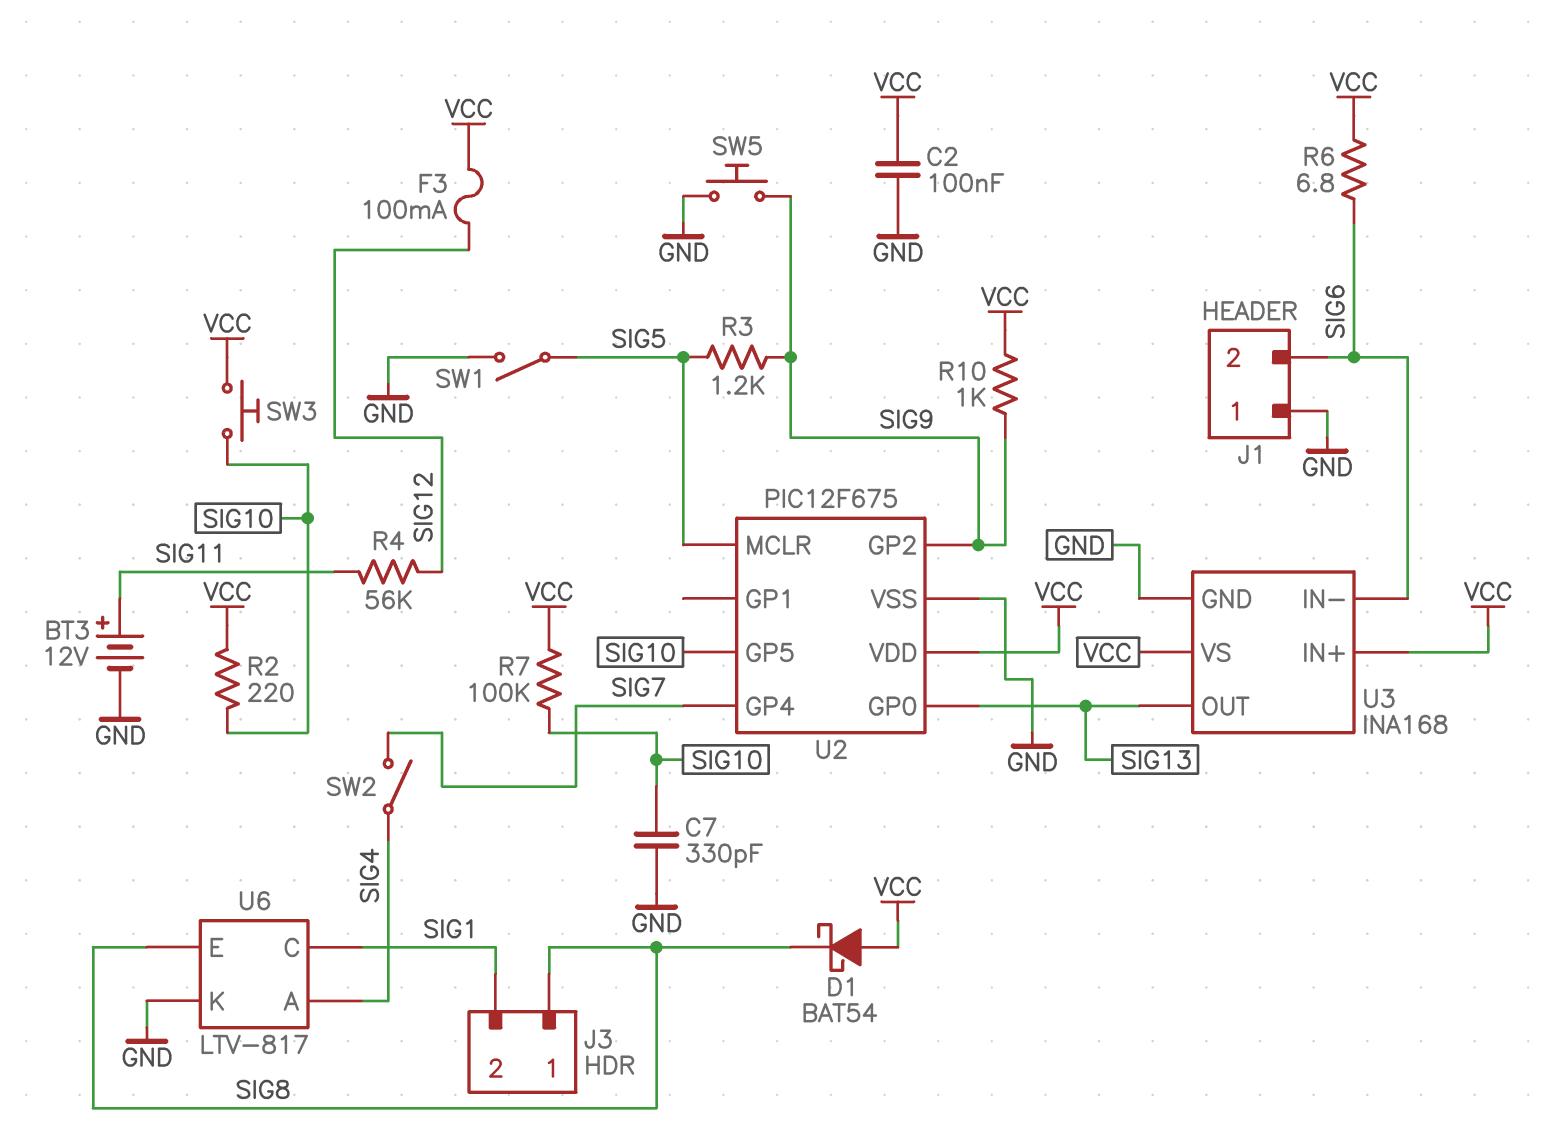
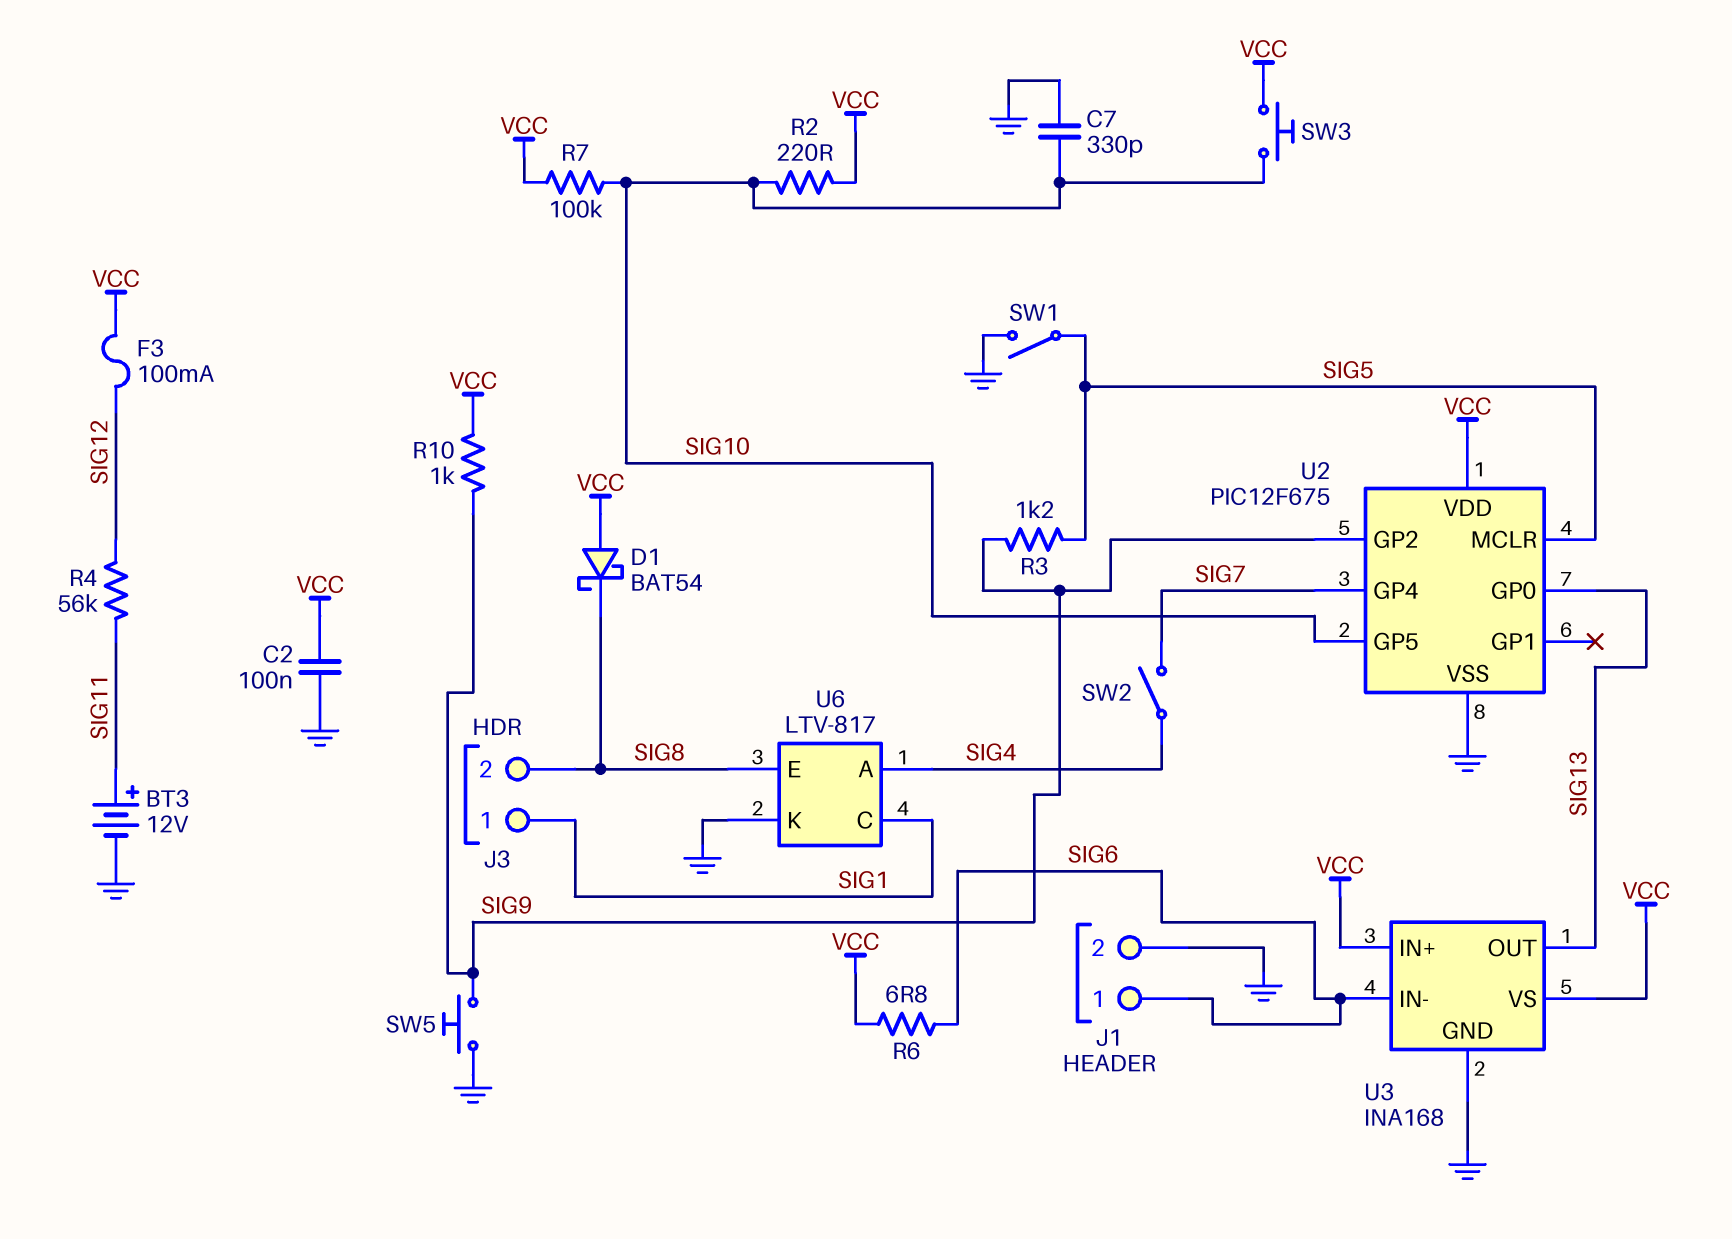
J1 pin 1: GND -> SIG6
J1 pin 2: SIG6 -> GND
J3 pin 1: SIG8 -> SIG1
J3 pin 2: SIG1 -> SIG8

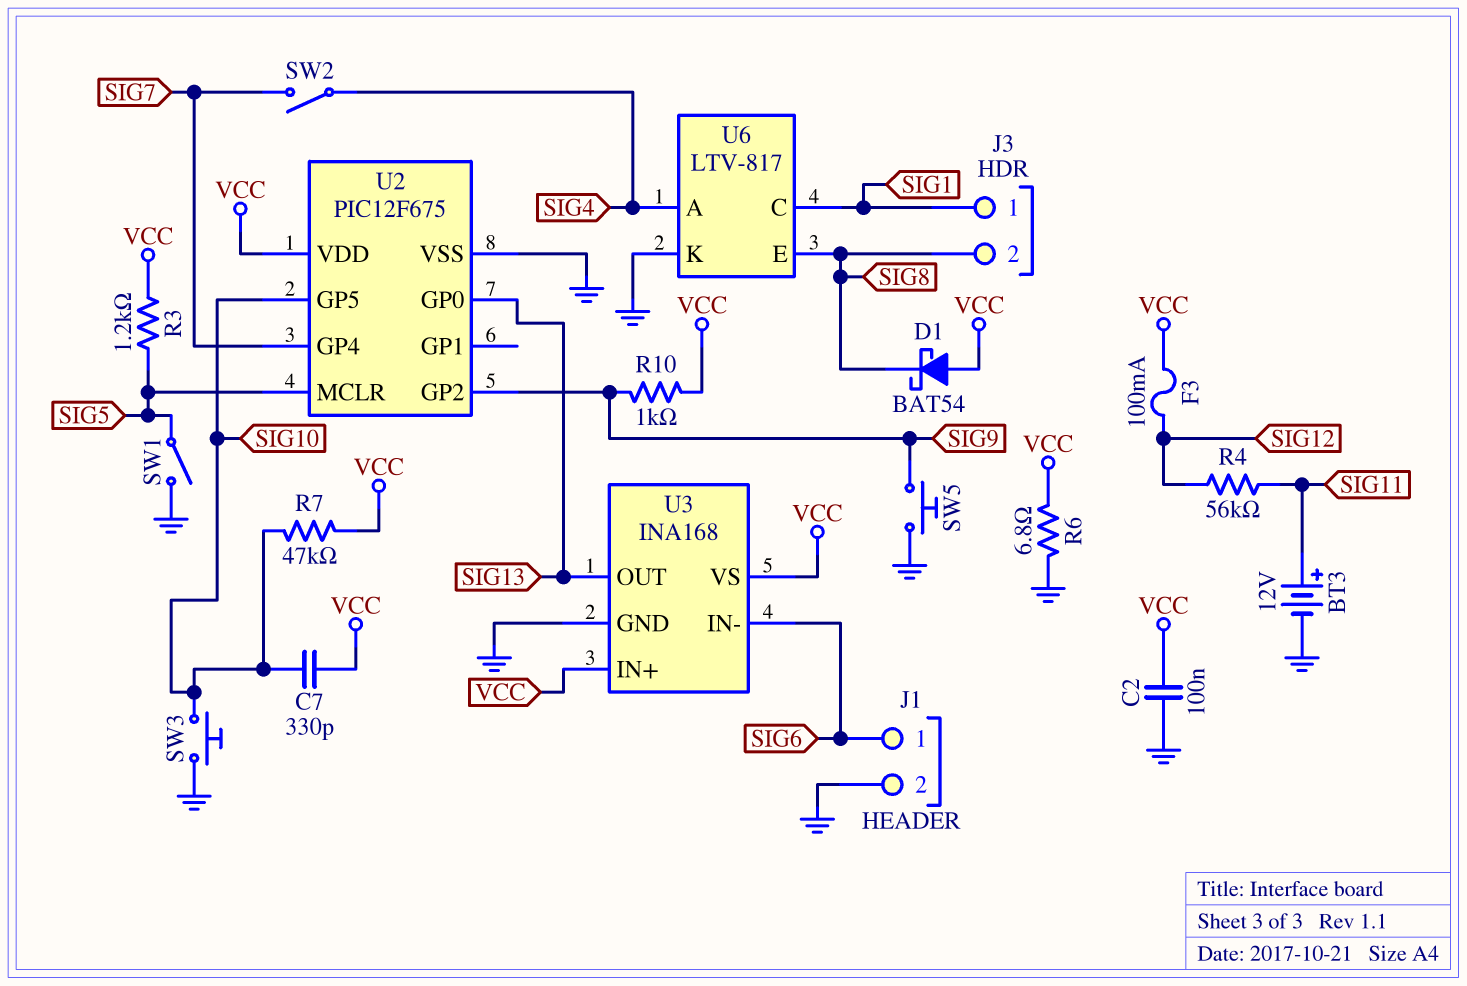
C7: 330pF (GND, SIG10) -> 330pF (SIG10, VCC)
R2: 220 (SIG10, VCC) -> none
R3: 1.2k (SIG5, SIG9) -> 1.2k (SIG5, VCC)
R6: 6.8 (SIG6, VCC) -> 6.8 (GND, VCC)
R7: 100k (SIG10, VCC) -> 47k (SIG10, VCC)
SW3: button (SIG10, VCC) -> button (GND, SIG10)

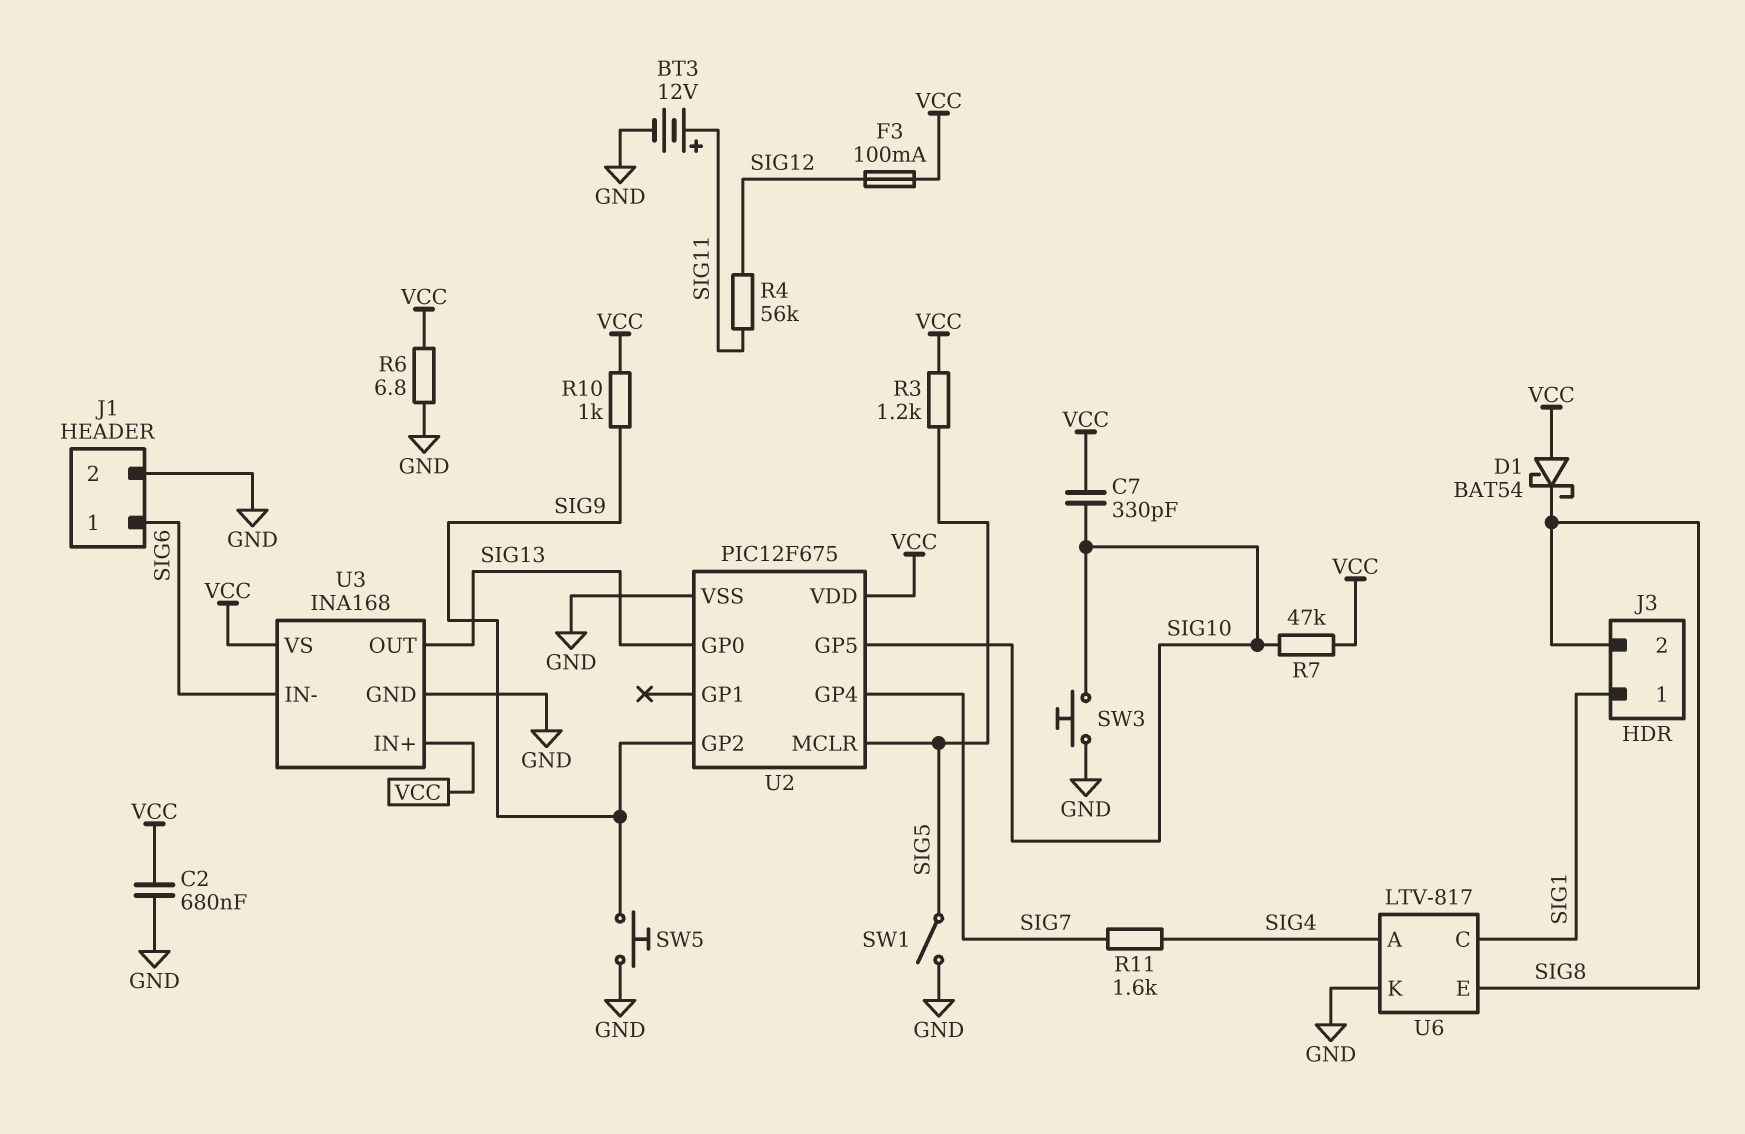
C2: 100nF (GND, VCC) -> 680nF (GND, VCC)
R11: none -> 1.6k (SIG4, SIG7)
SW2: switch (SIG4, SIG7) -> none

